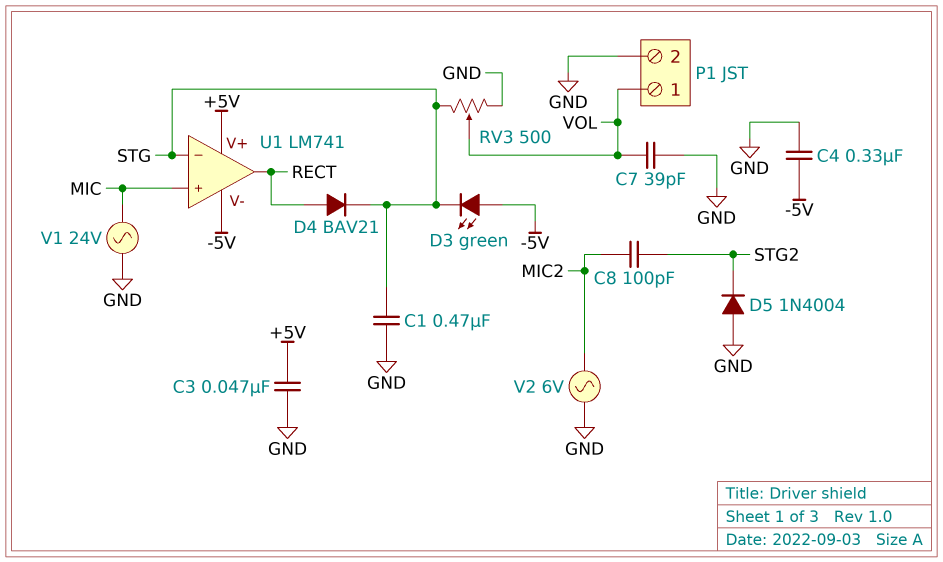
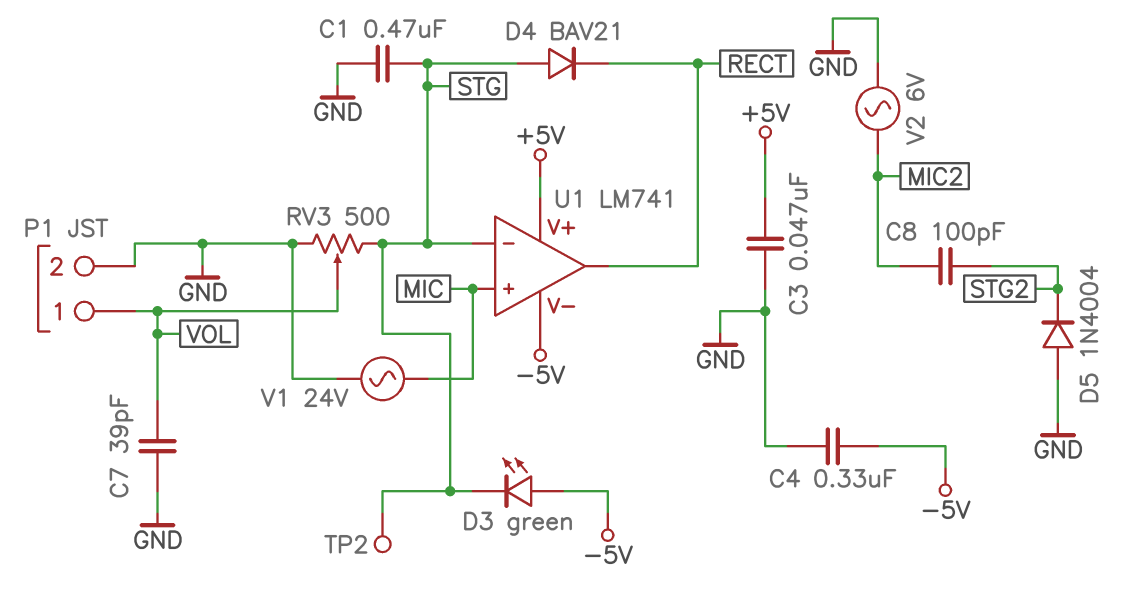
D4: diode BAV21 (A RECT, K STG) -> diode BAV21 (A STG, K RECT)
TP2: none -> test point (STG)

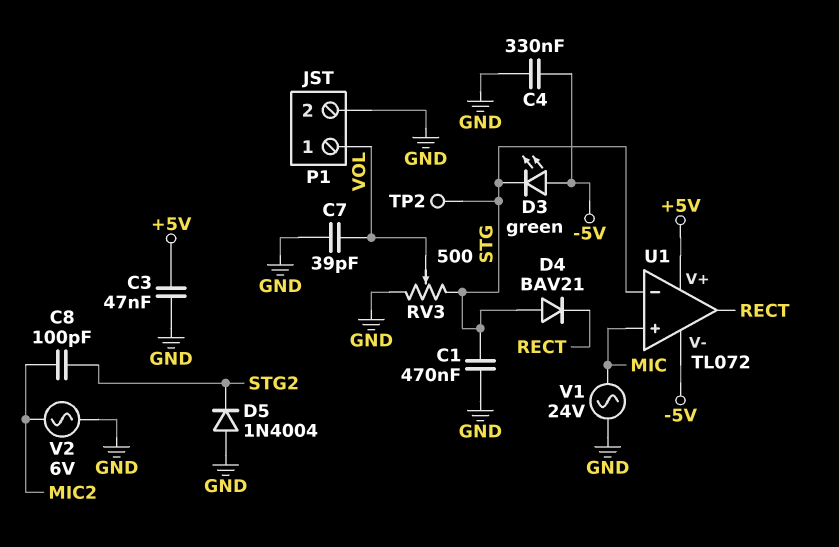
U1: LM741 -> TL072

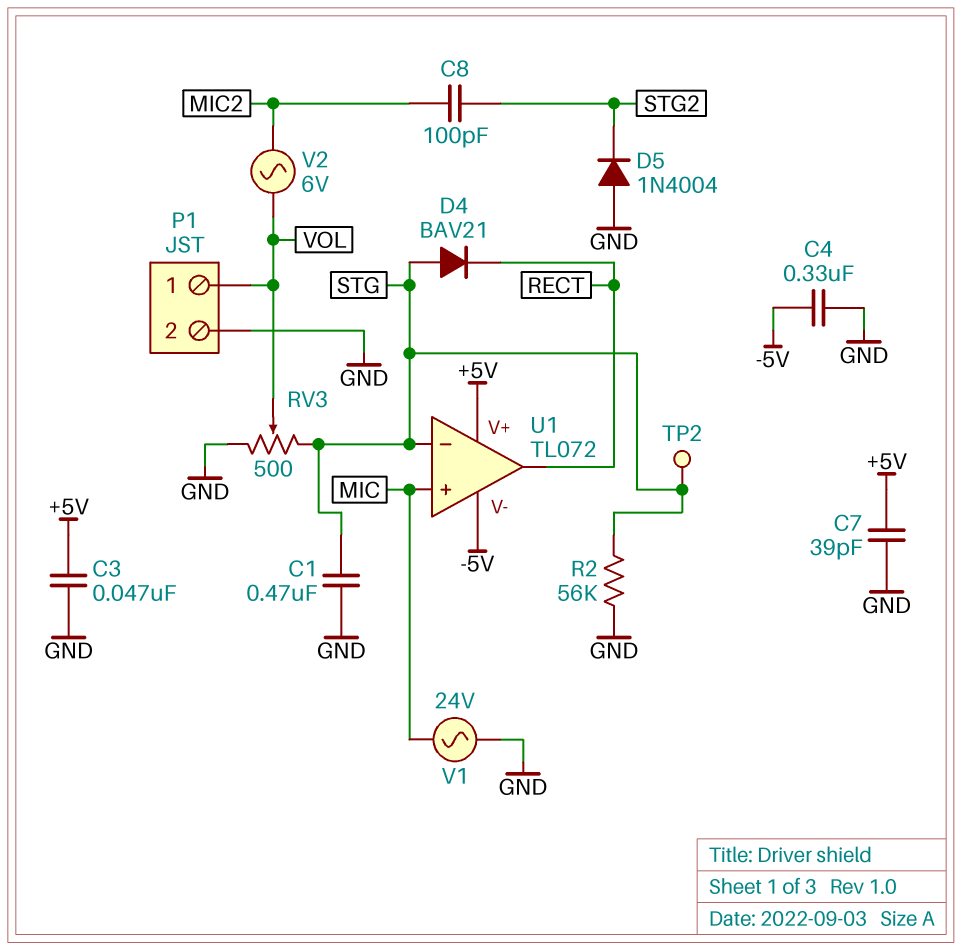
C7: 39pF (GND, VOL) -> 39pF (+5V, GND)
D3: LED green (A -5V, K STG) -> none
R2: none -> 56k (GND, STG)
V2: AC 6V (GND, MIC2) -> AC 6V (MIC2, VOL)

